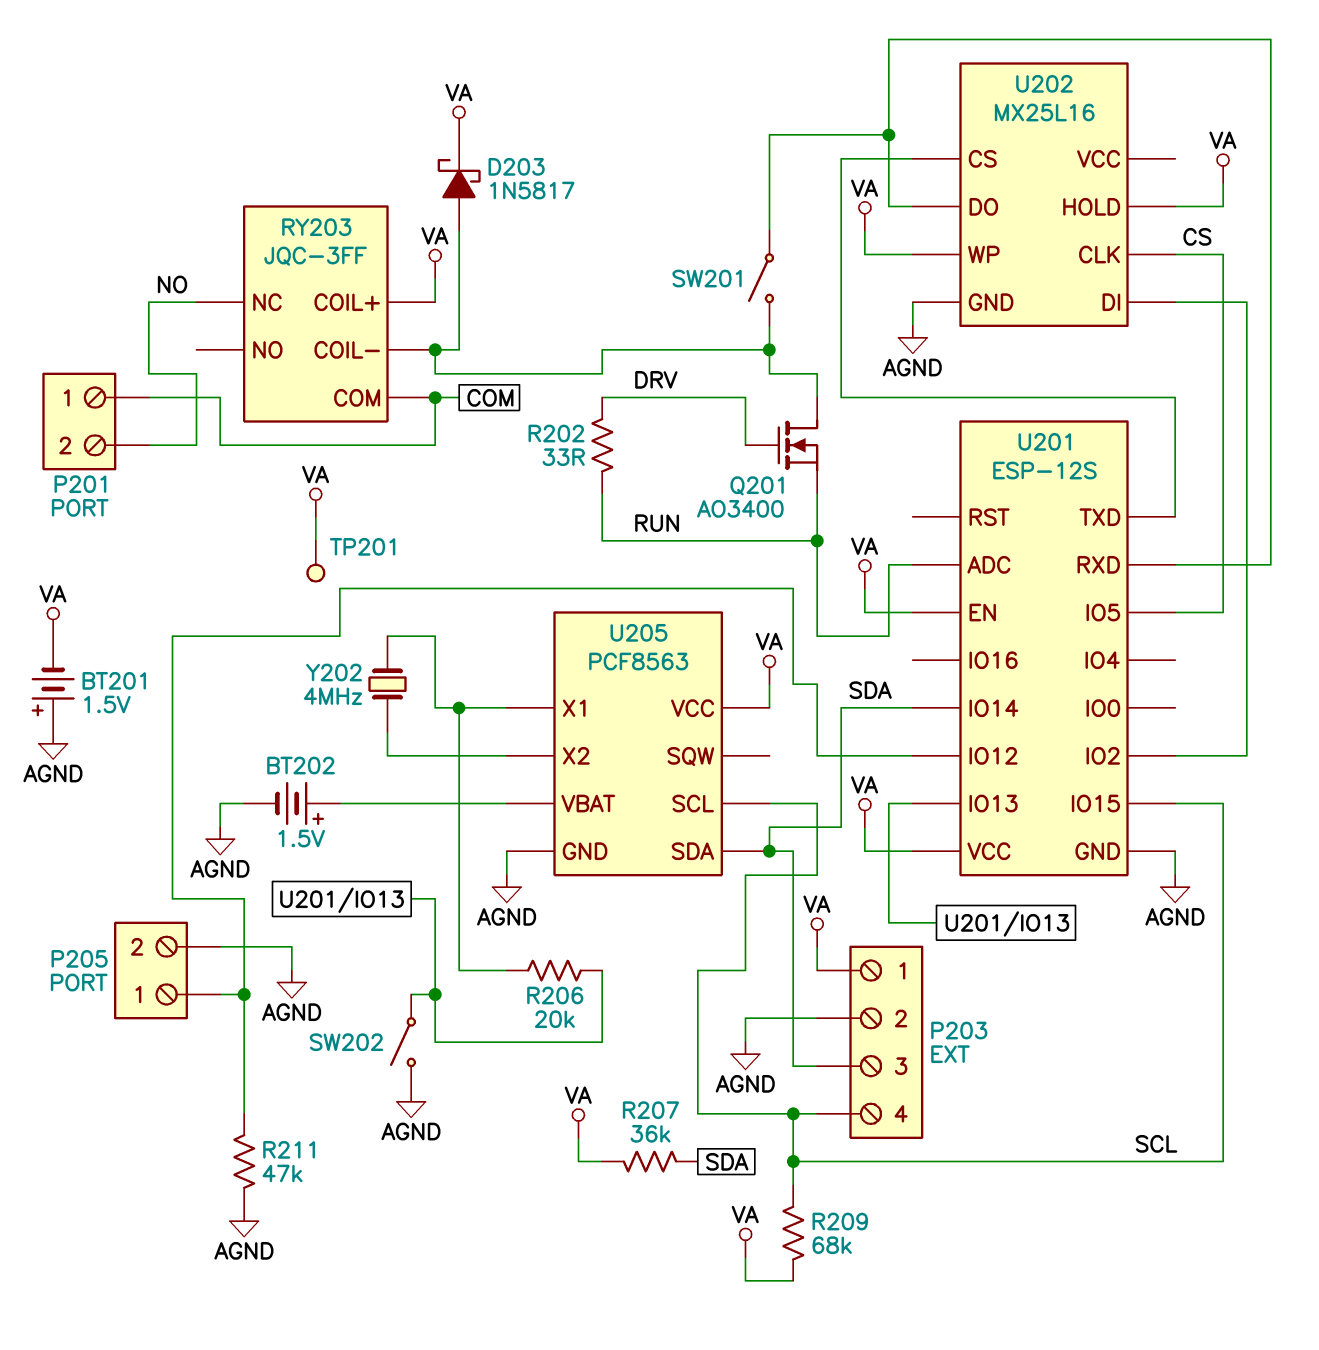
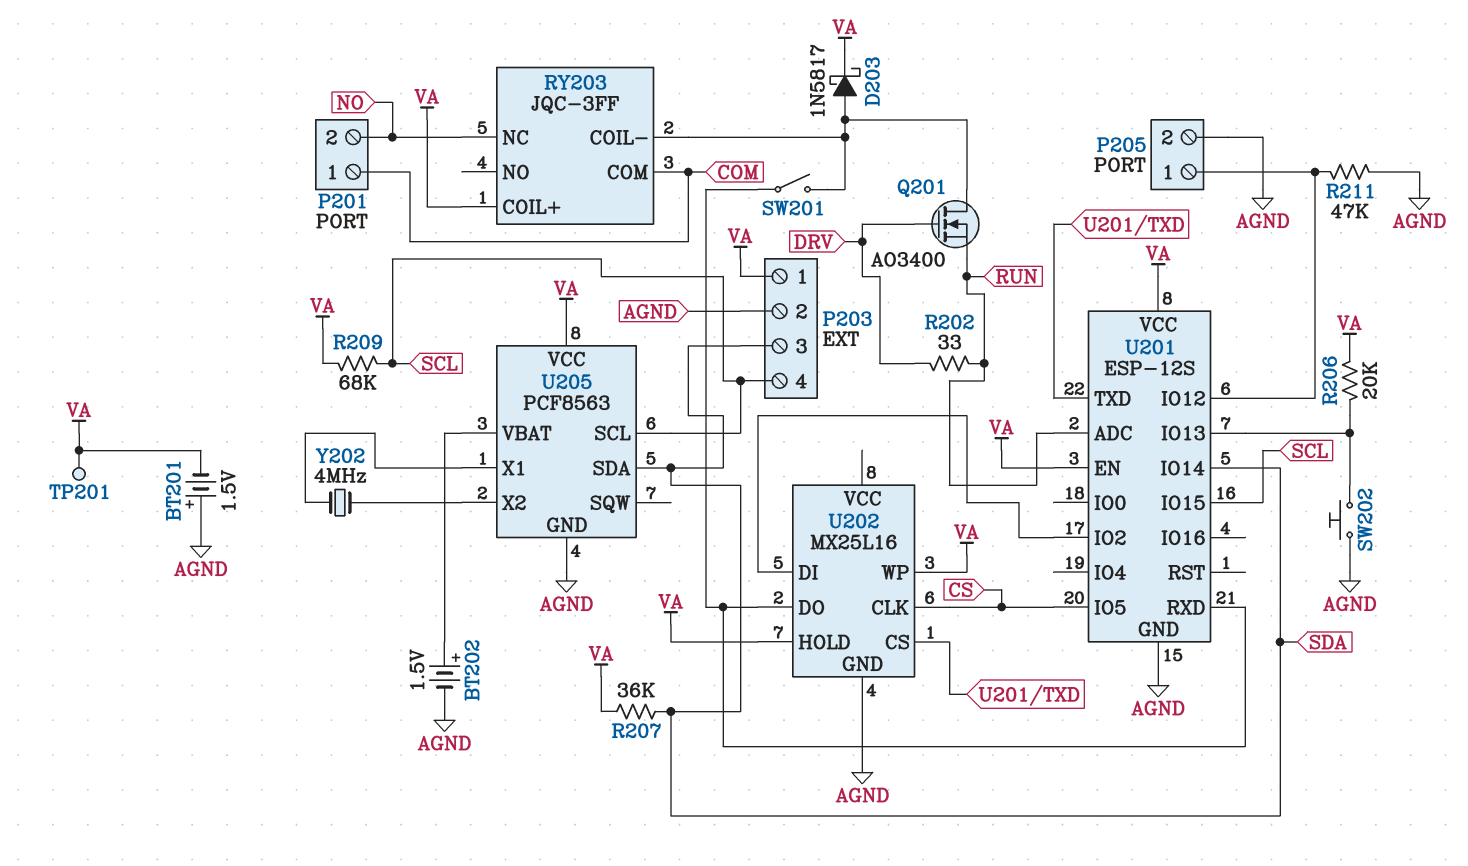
R206: 20k (U201/IO13, U205/X1) -> 20k (U201/IO13, VA)
SW202: switch (AGND, U201/IO13) -> button (AGND, U201/IO13)

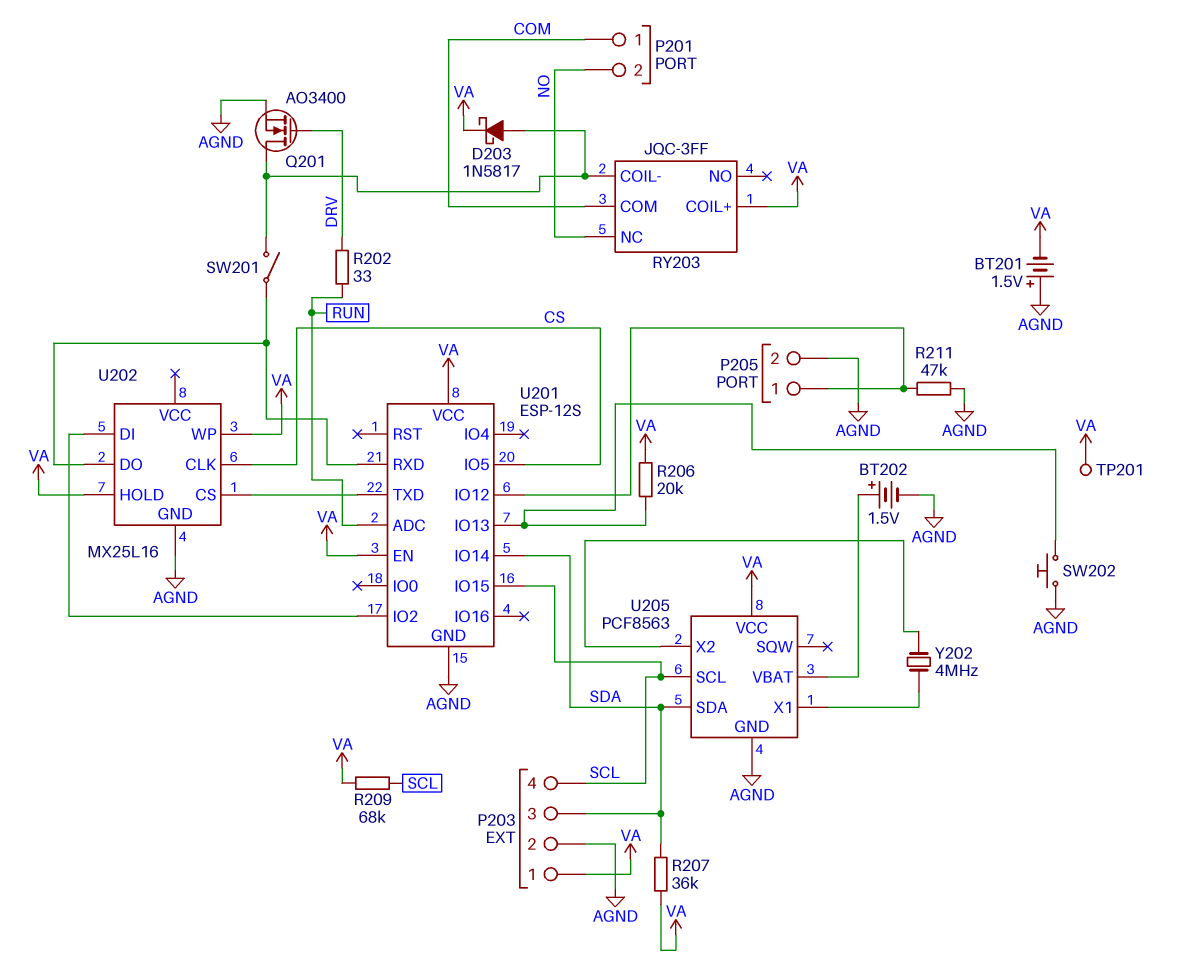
Q201: NMOS AO3400 (G DRV, D RY203/COIL-, S RUN) -> NMOS AO3400 (G DRV, D RY203/COIL-, S AGND)

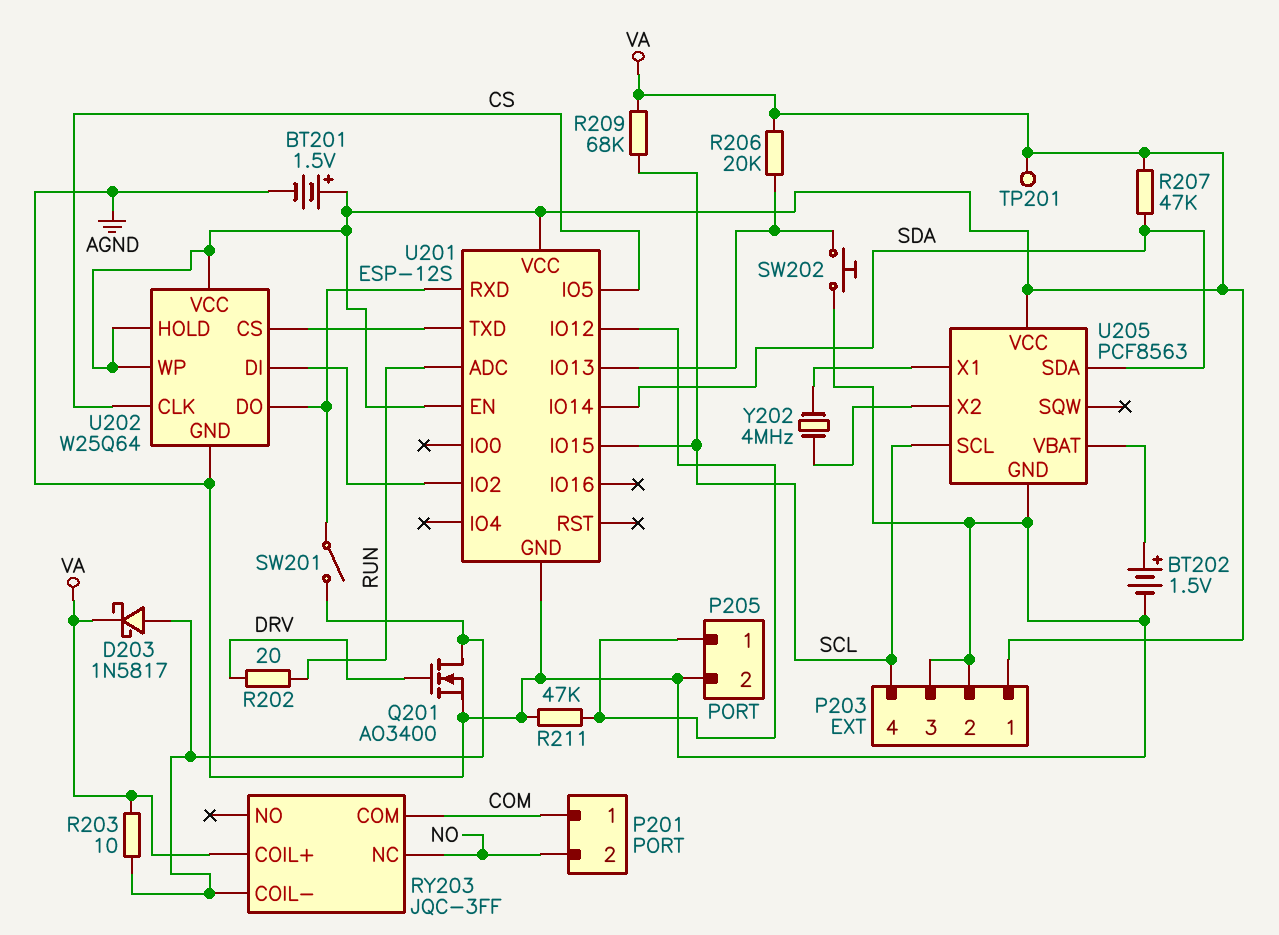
BT201: 1.5V (plus AGND, minus VA) -> 1.5V (plus VA, minus AGND)
P203 pin 3: SDA -> AGND
R202: 33 (DRV, RUN) -> 20 (DRV, RUN)
R203: none -> 10 (RY203/COIL-, VA)
R207: 36k (SDA, VA) -> 47k (SDA, VA)
U202: MX25L16 -> W25Q64
U202 pin VCC: none -> VA

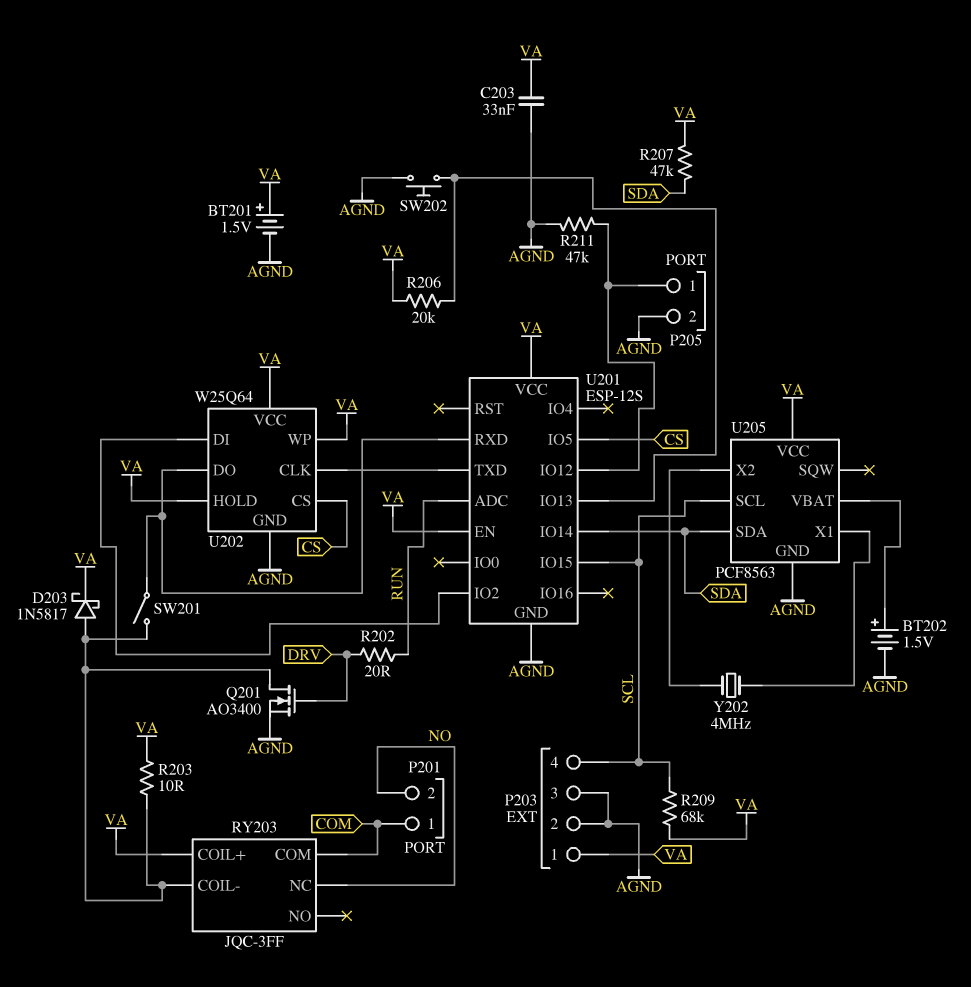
C203: none -> 33nF (AGND, VA)
TP201: test point (VA) -> none
U202 pin CLK: CS -> U201/TXD
U202 pin CS: U201/TXD -> CS

